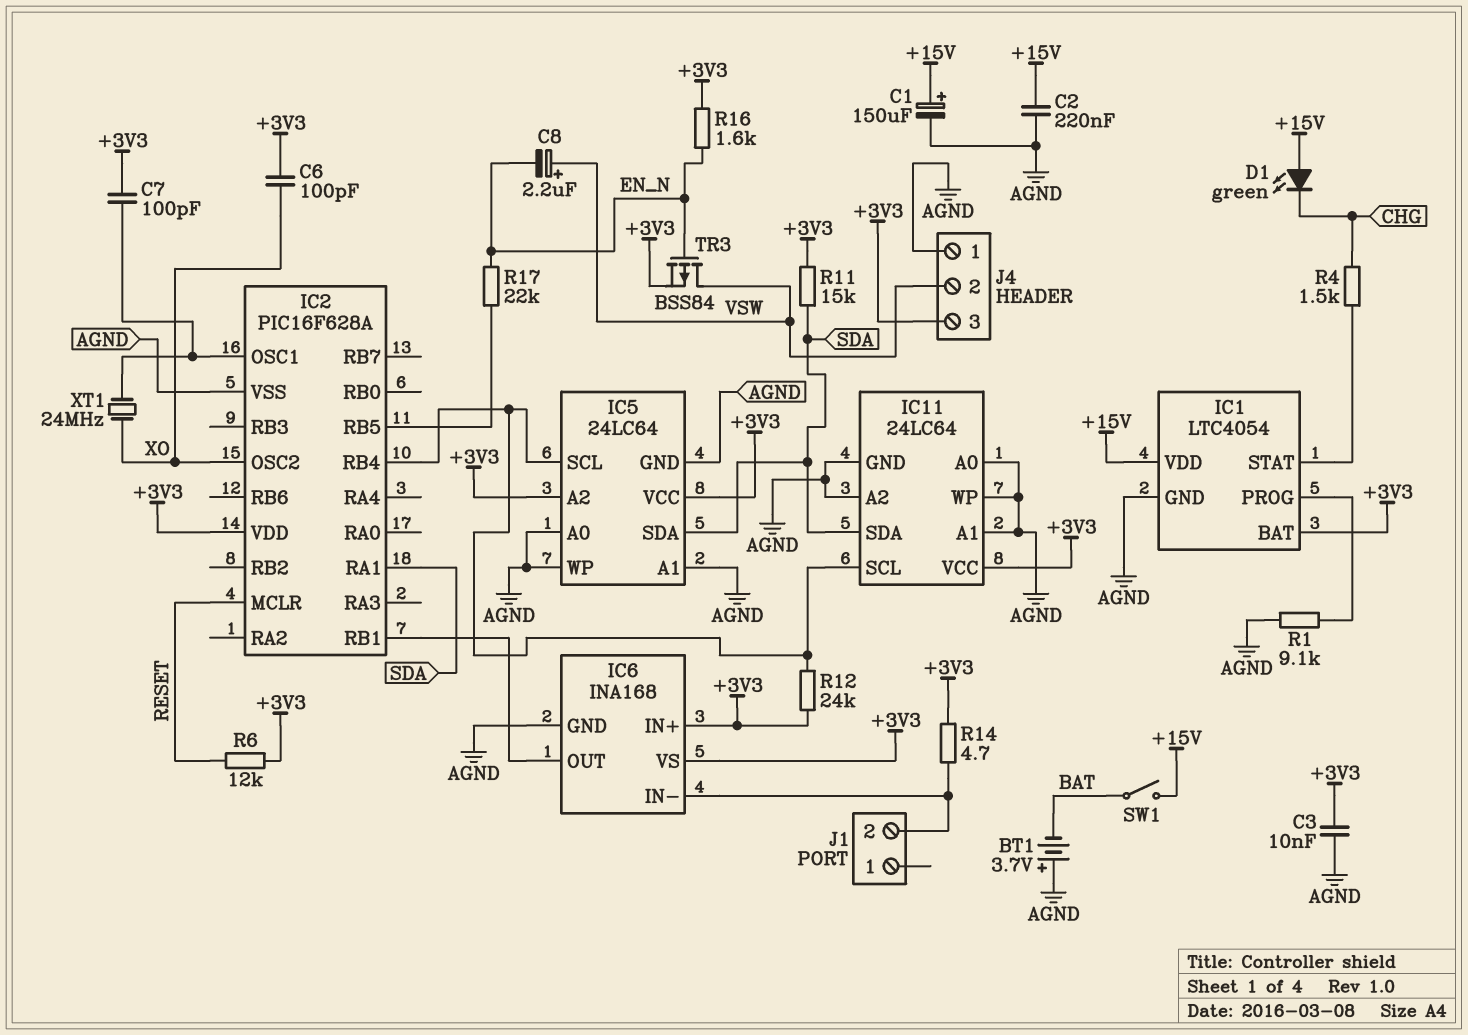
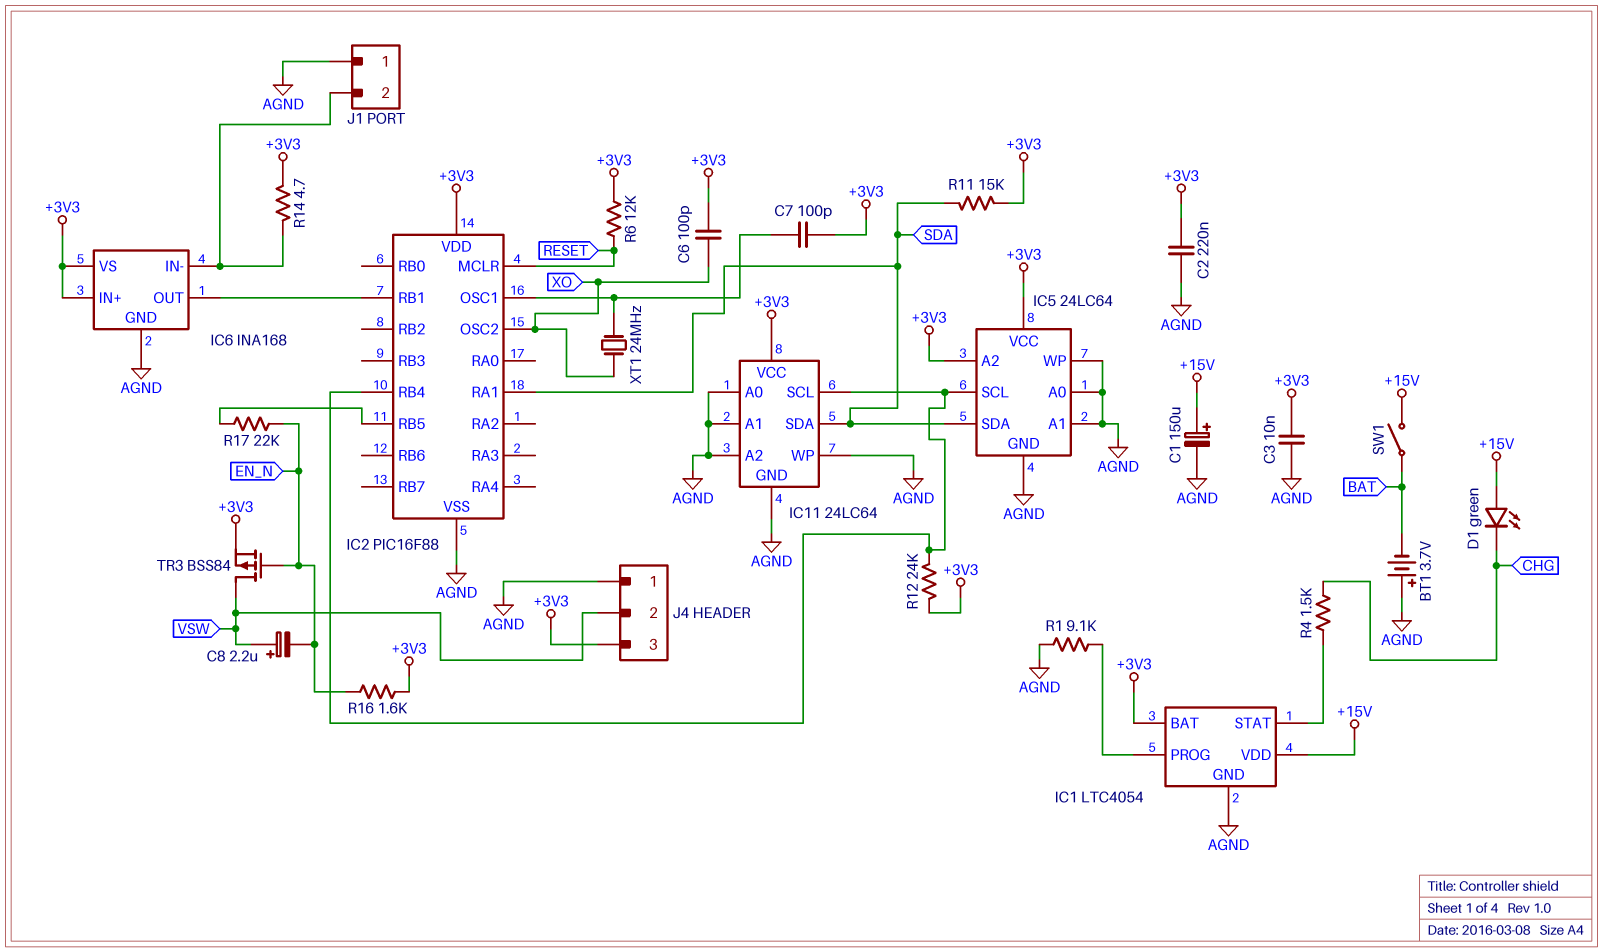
C2: 220nF (+15V, AGND) -> 220nF (+3V3, AGND)
IC2: PIC16F628A -> PIC16F88
J1 pin 1: none -> AGND

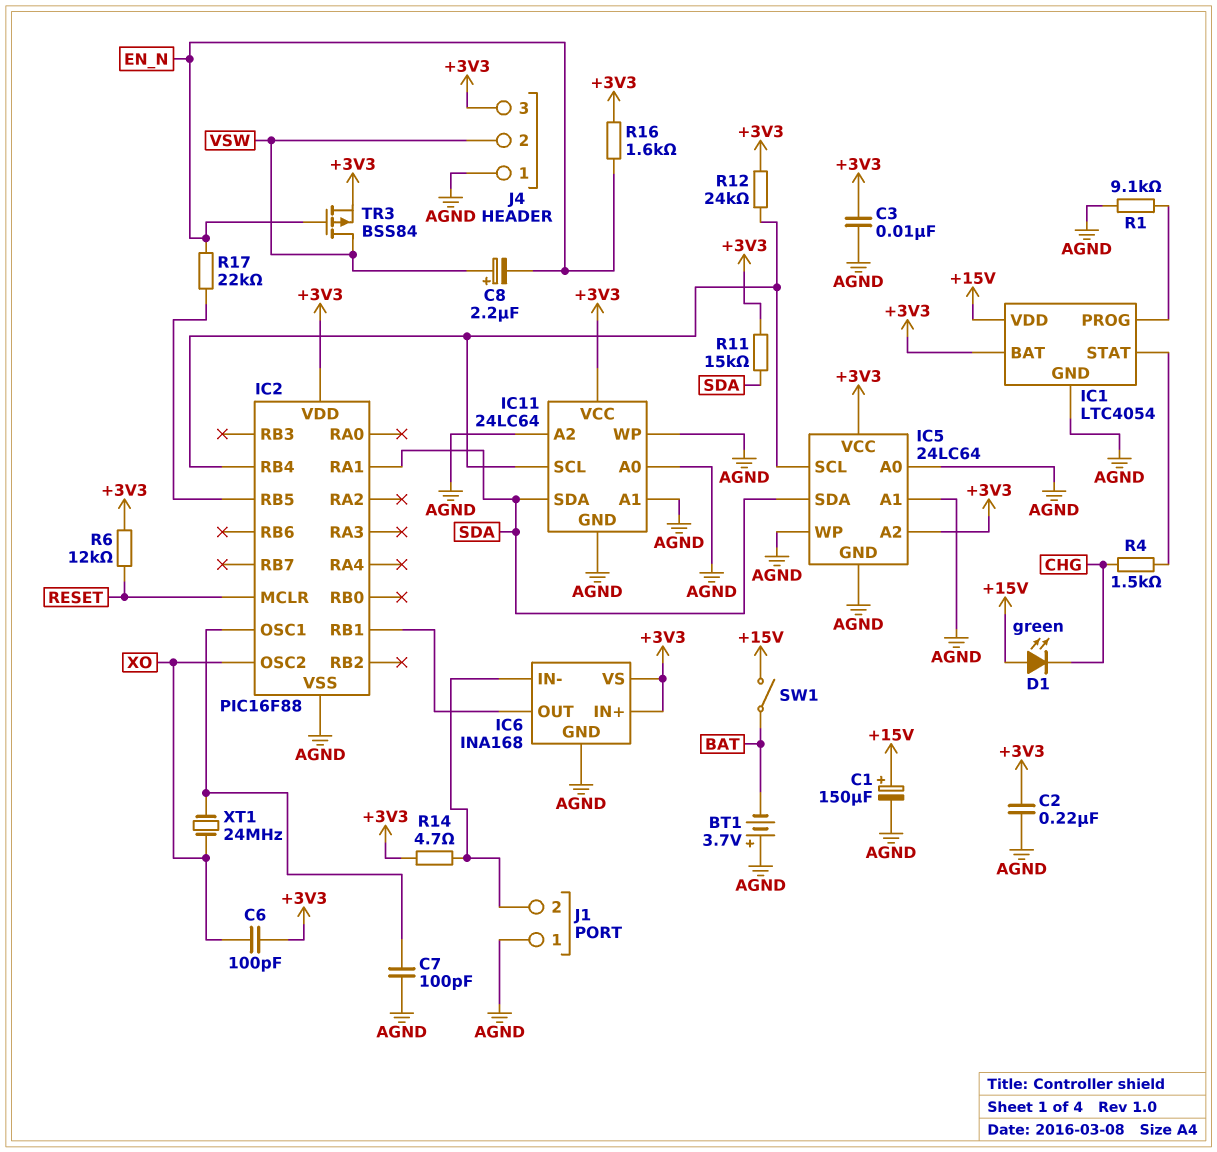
C7: 100pF (+3V3, IC2/OSC1) -> 100pF (AGND, IC2/OSC1)

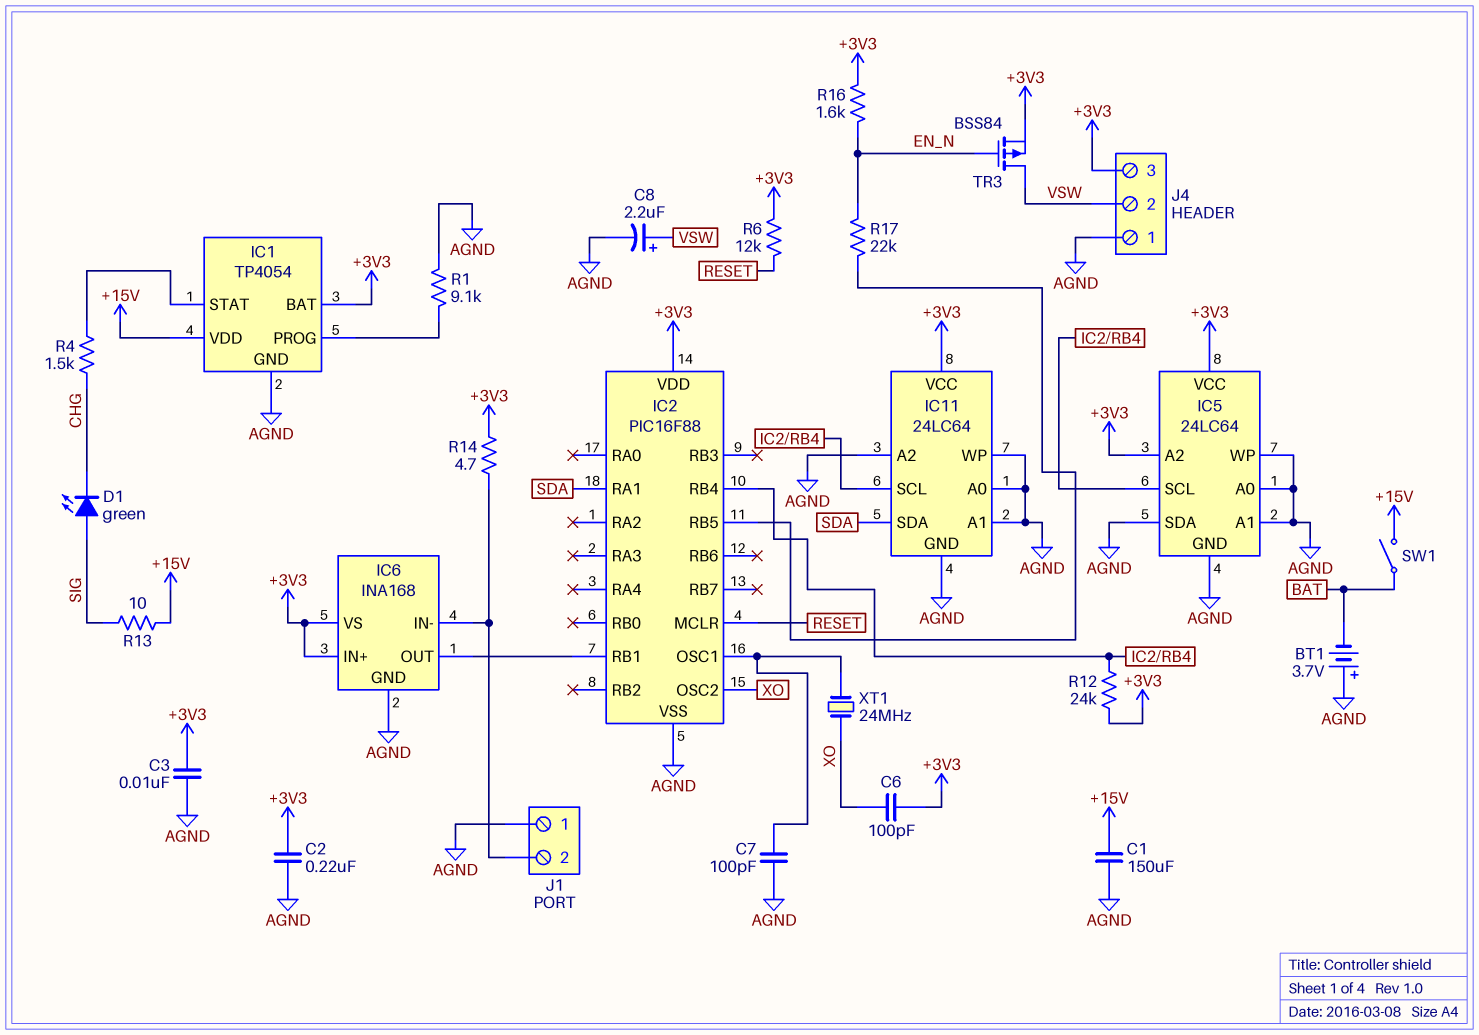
C1: 150uF (plus +15V, minus AGND) -> 150uF (+15V, AGND)
C8: 2.2uF (plus VSW, minus EN_N) -> 2.2uF (plus VSW, minus AGND)
D1: LED green (A +15V, K CHG) -> LED green (A SIG, K CHG)
IC1: LTC4054 -> TP4054
IC5 pin SDA: SDA -> AGND
R11: 15k (+3V3, SDA) -> none
R13: none -> 10 (+15V, SIG)

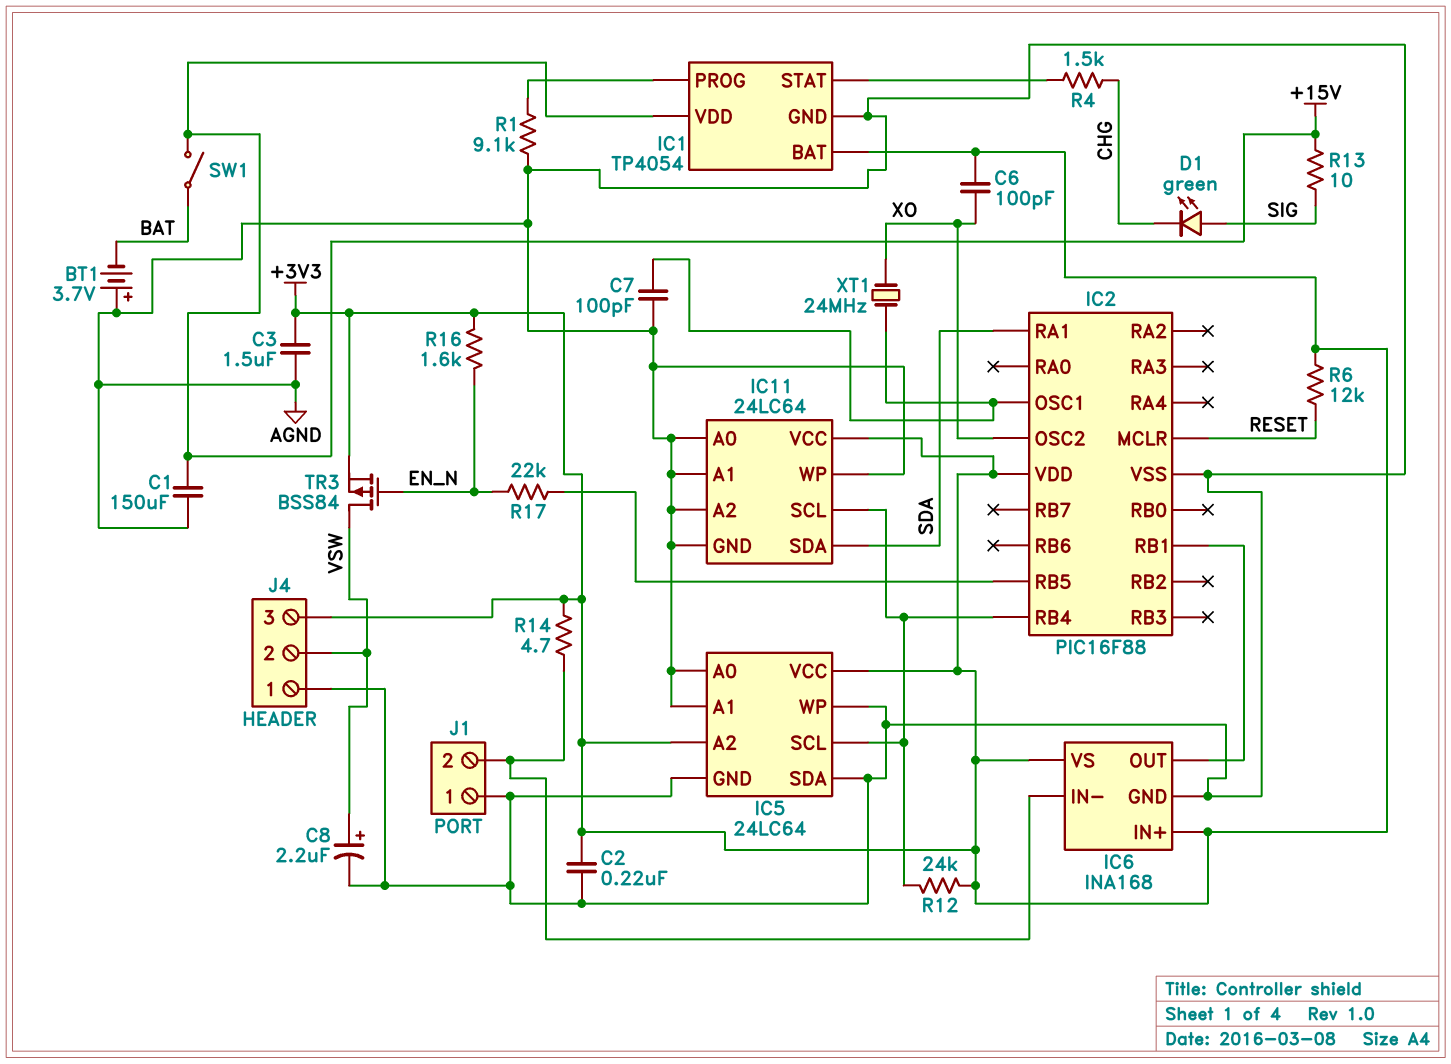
C3: 10nF (+3V3, AGND) -> 1.5uF (+3V3, AGND)

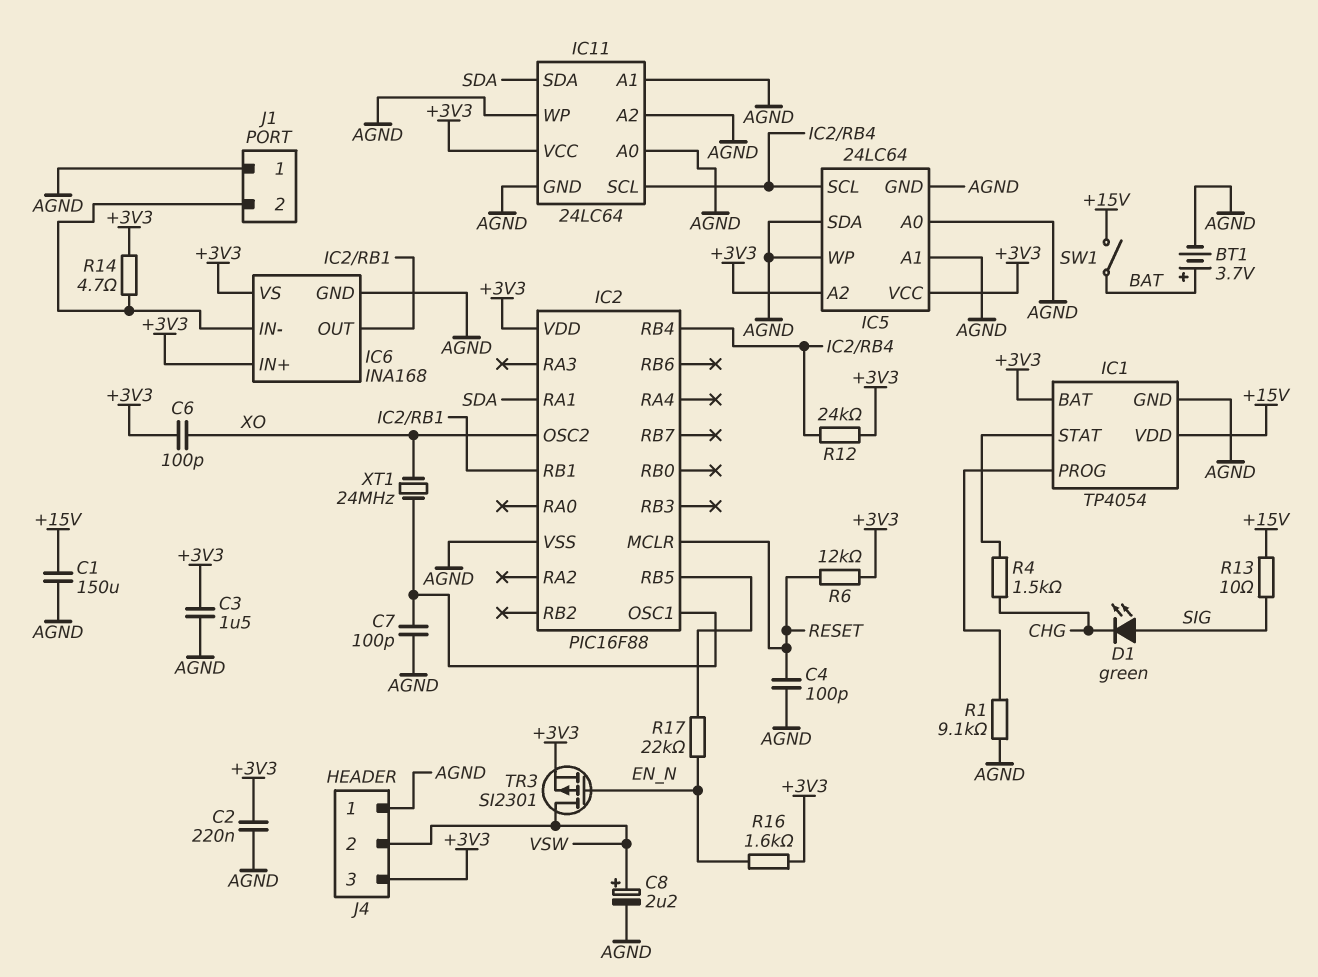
BT1: 3.7V (plus AGND, minus BAT) -> 3.7V (plus BAT, minus AGND)
C4: none -> 100pF (AGND, RESET)
TR3: PMOS BSS84 (G EN_N, D VSW, S +3V3) -> PMOS SI2301 (G EN_N, D VSW, S +3V3)

